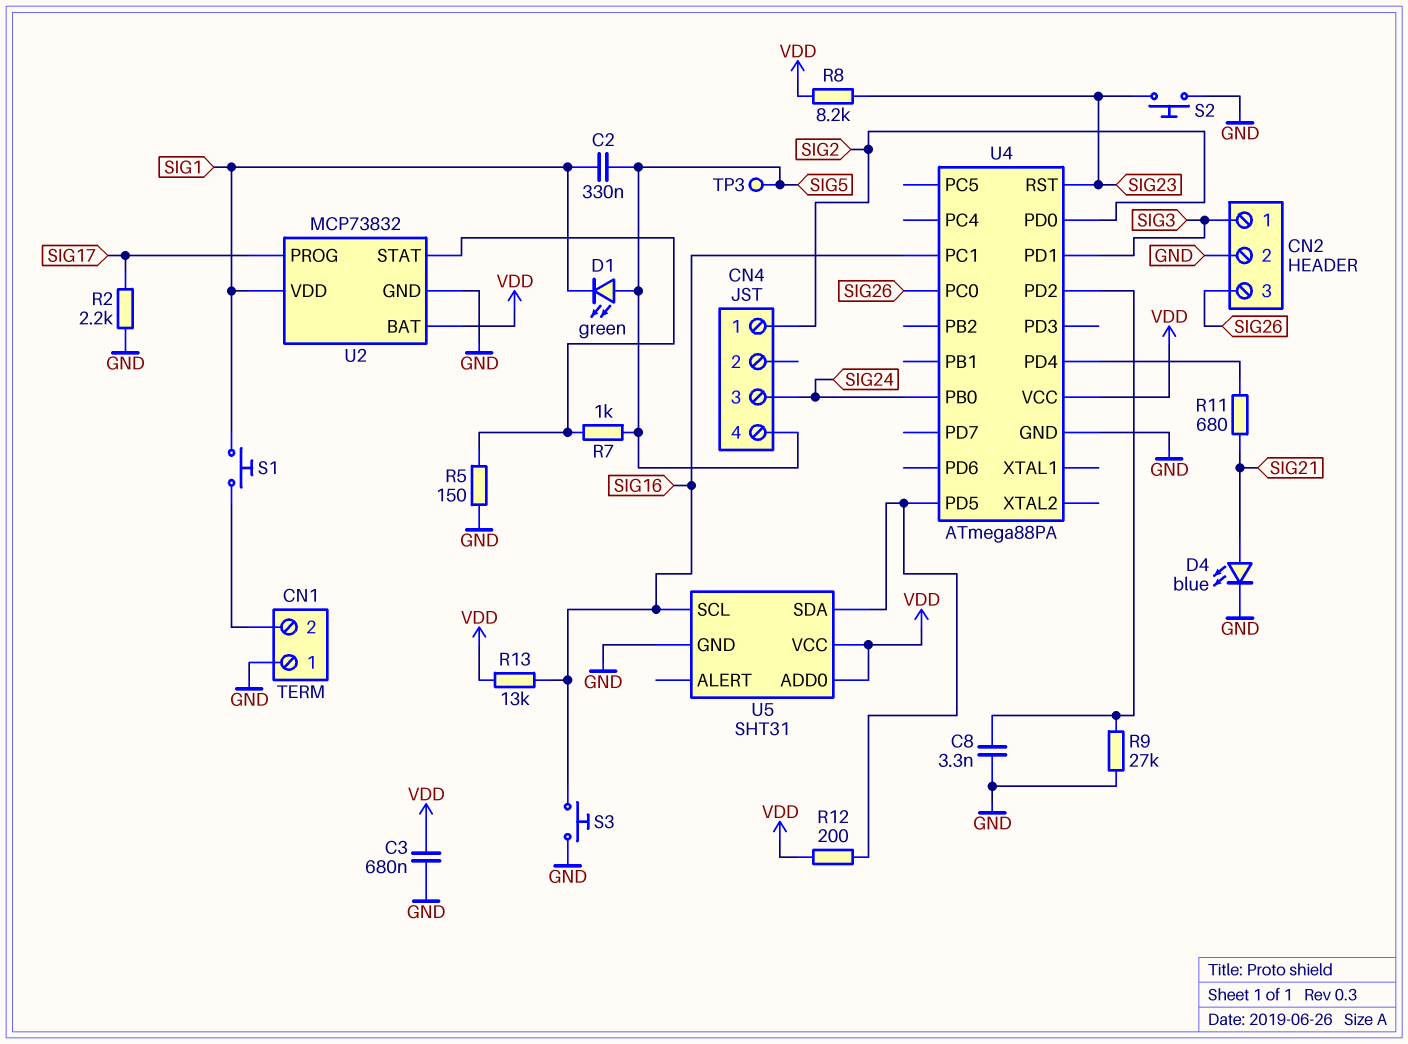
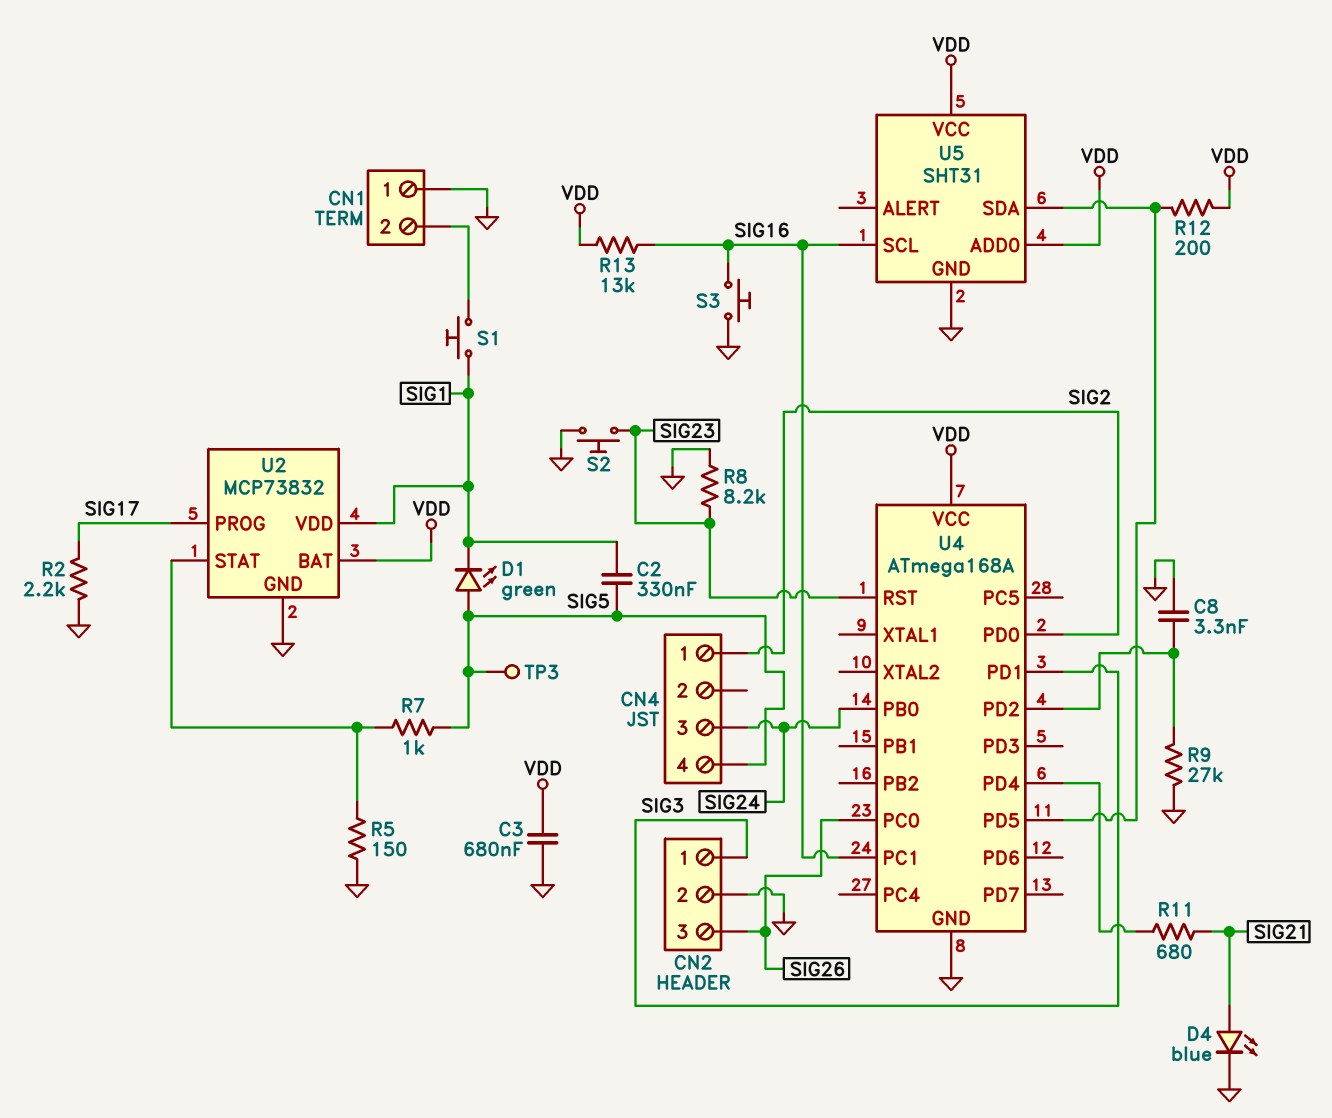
R8: 8.2k (SIG23, VDD) -> 8.2k (GND, SIG23)
U4: ATmega88PA -> ATmega168A

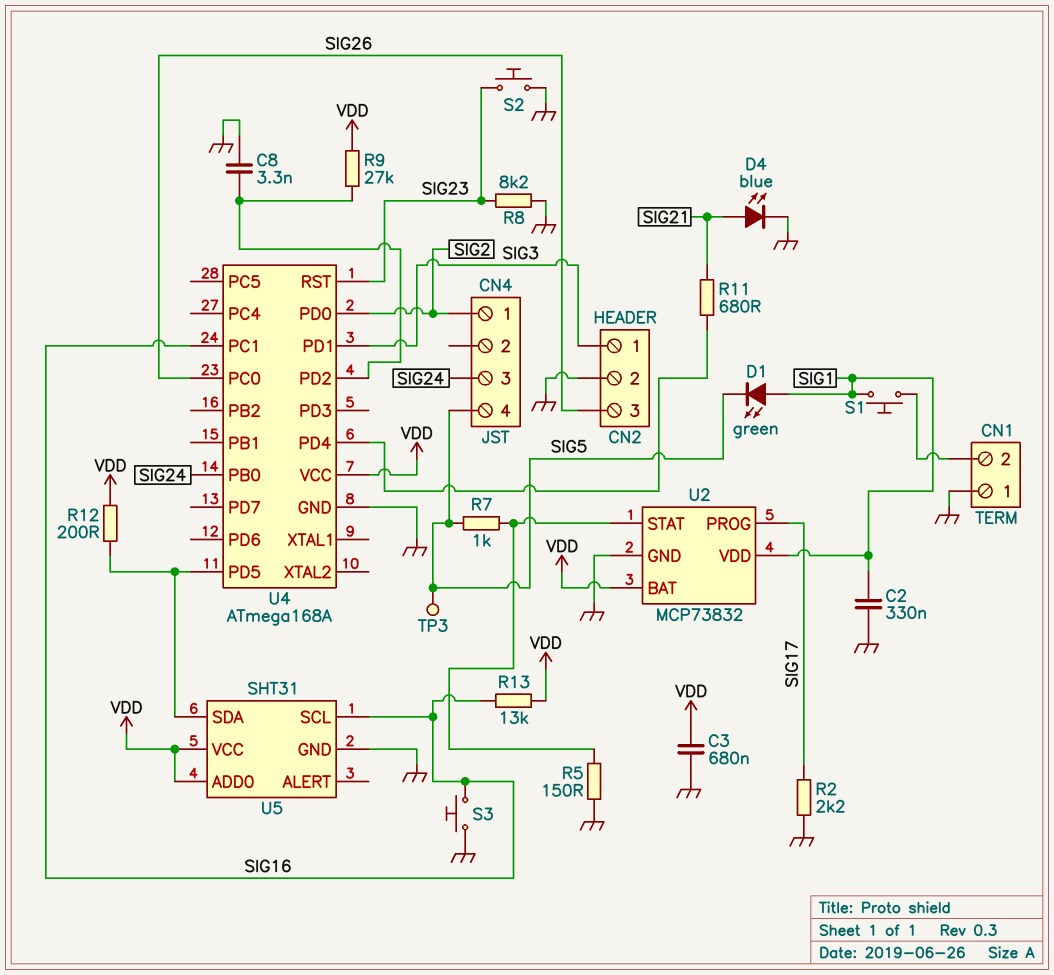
C2: 330nF (SIG1, SIG5) -> 330nF (GND, SIG1)
D1: LED green (A SIG5, K SIG1) -> LED green (A SIG1, K SIG5)
R9: 27k (GND, U4/PD2) -> 27k (U4/PD2, VDD)

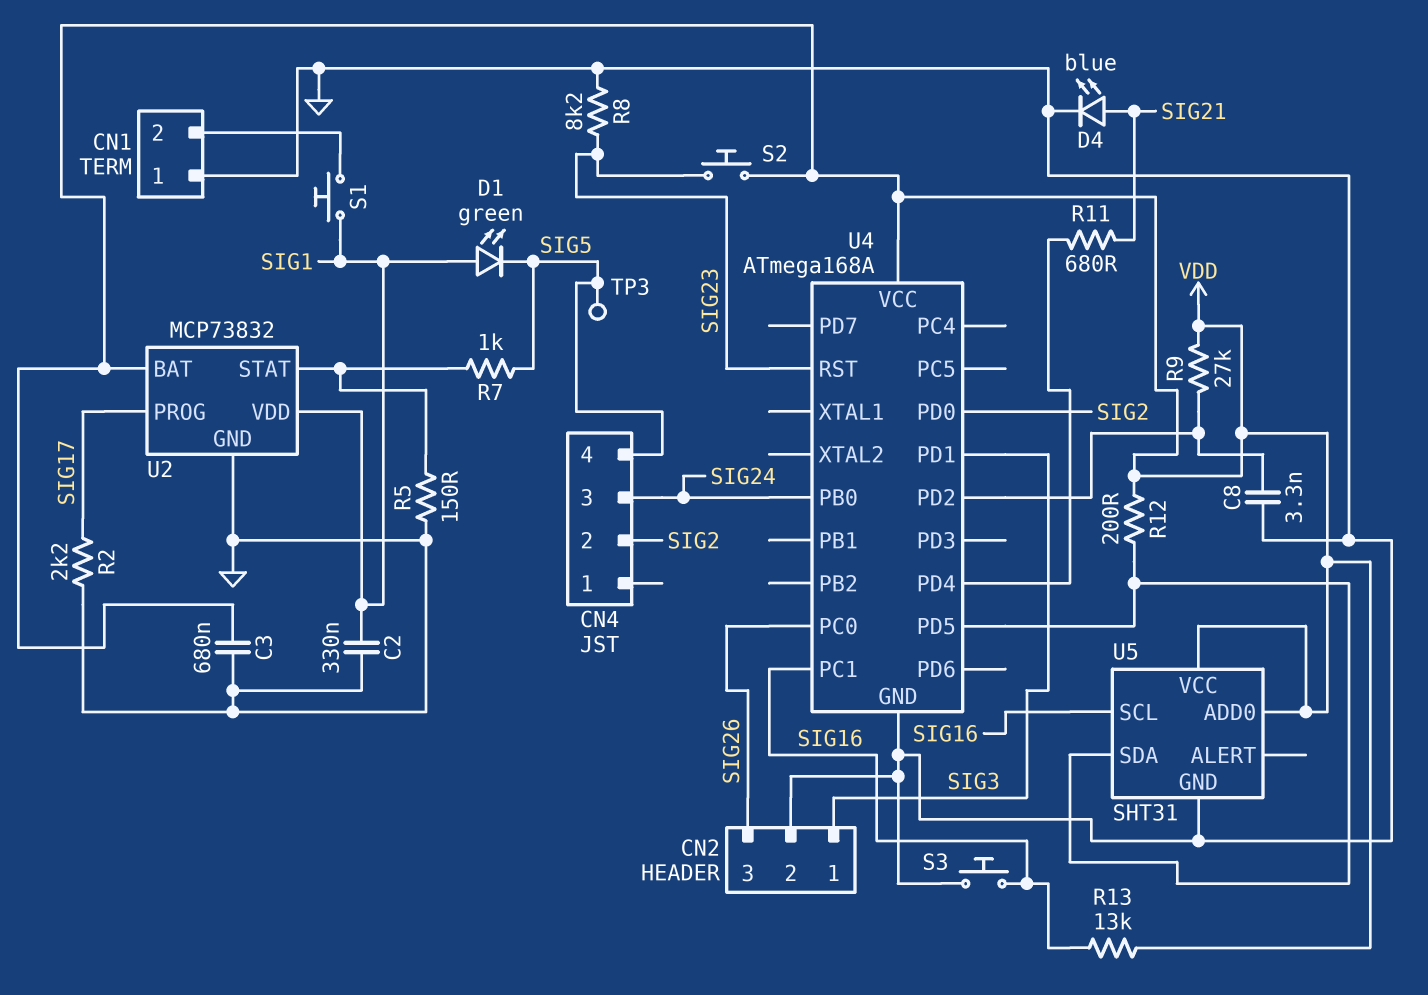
CN4 pin 1: SIG2 -> none
CN4 pin 2: none -> SIG2
S2: button (GND, SIG23) -> button (SIG23, VDD)

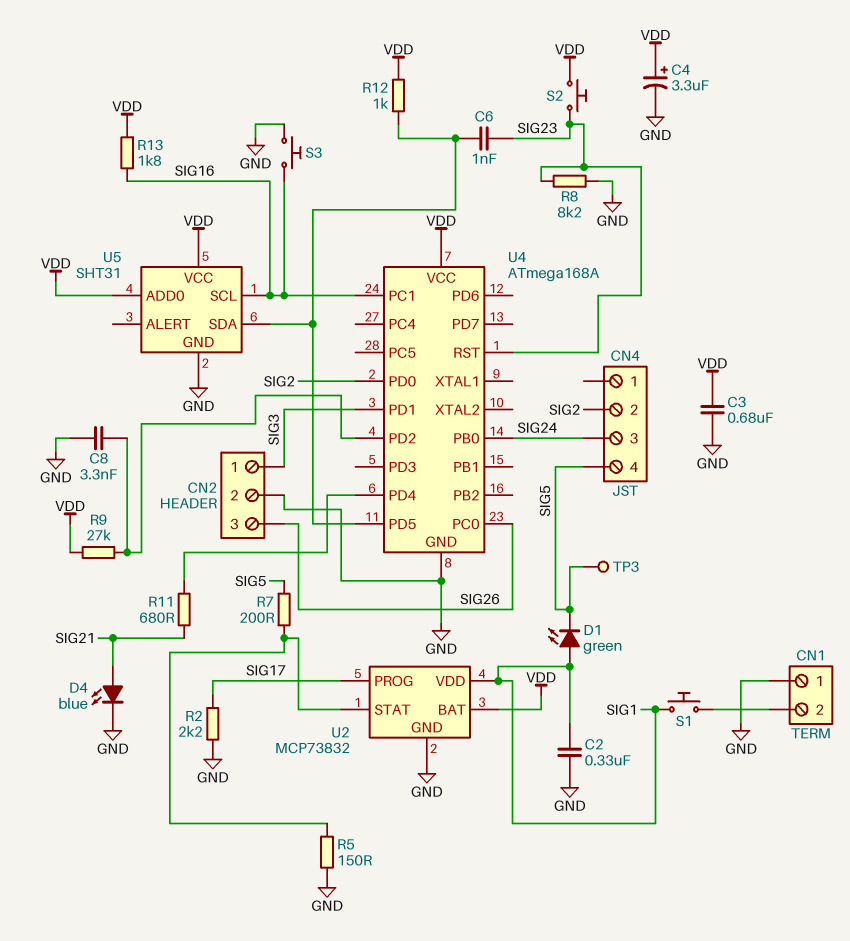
C4: none -> 3.3uF (plus VDD, minus GND)
C6: none -> 1nF (SIG23, U4/PD5)
R7: 1k (SIG5, U2/STAT) -> 200 (SIG5, U2/STAT)
R12: 200 (U4/PD5, VDD) -> 1k (U4/PD5, VDD)
R13: 13k (SIG16, VDD) -> 1.8k (SIG16, VDD)

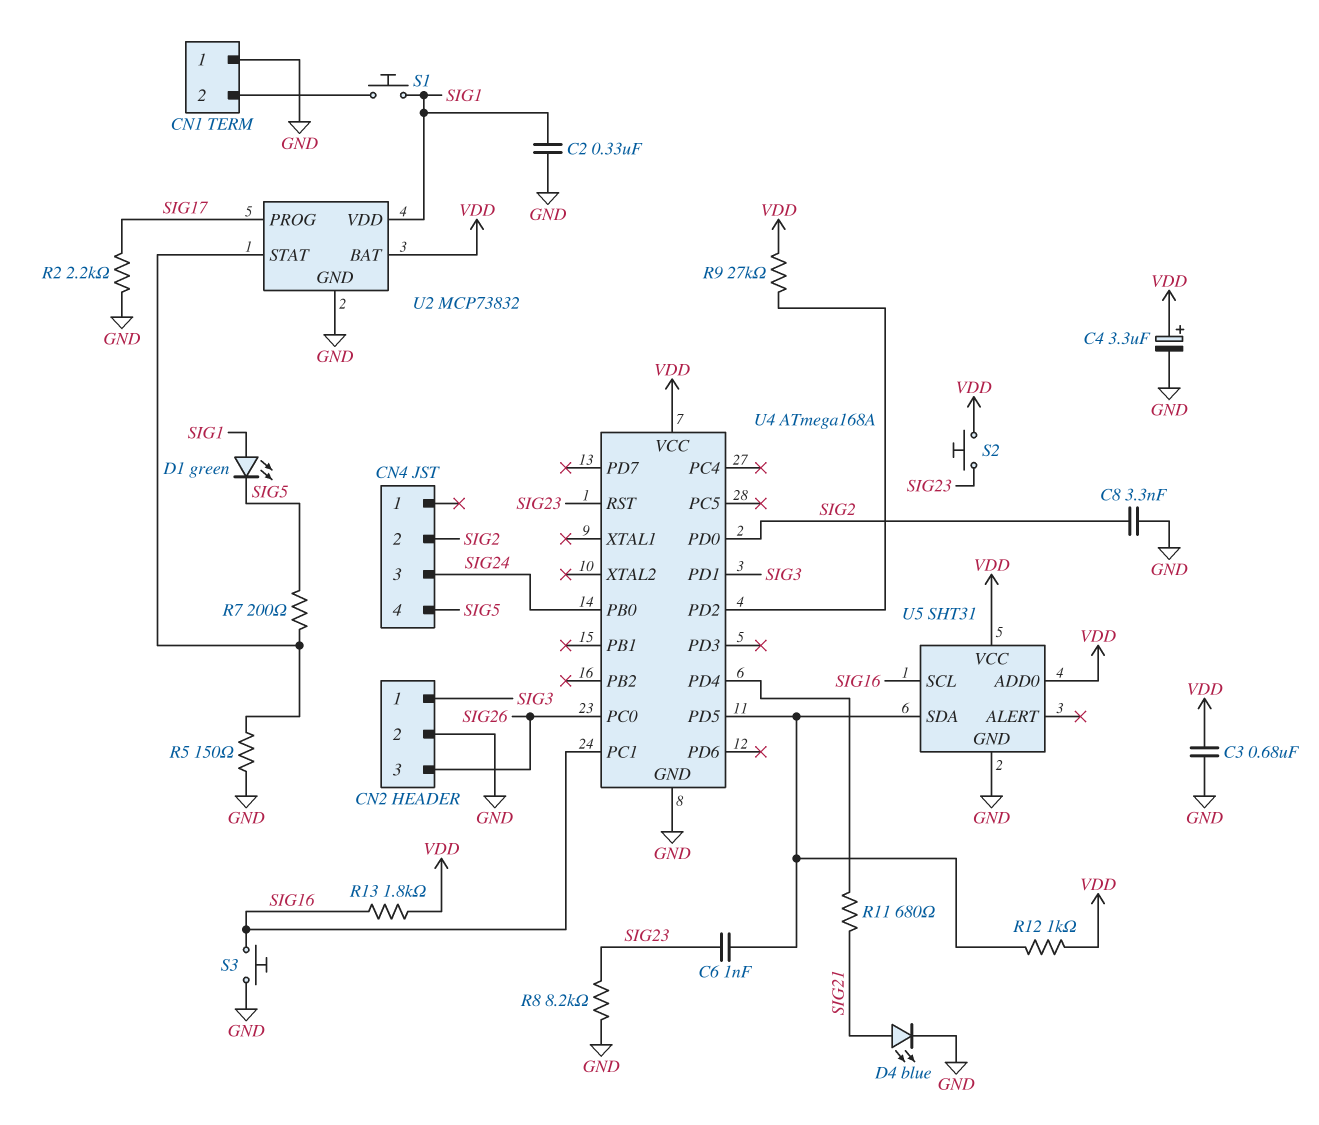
C8: 3.3nF (GND, U4/PD2) -> 3.3nF (GND, SIG2)
TP3: test point (SIG5) -> none

